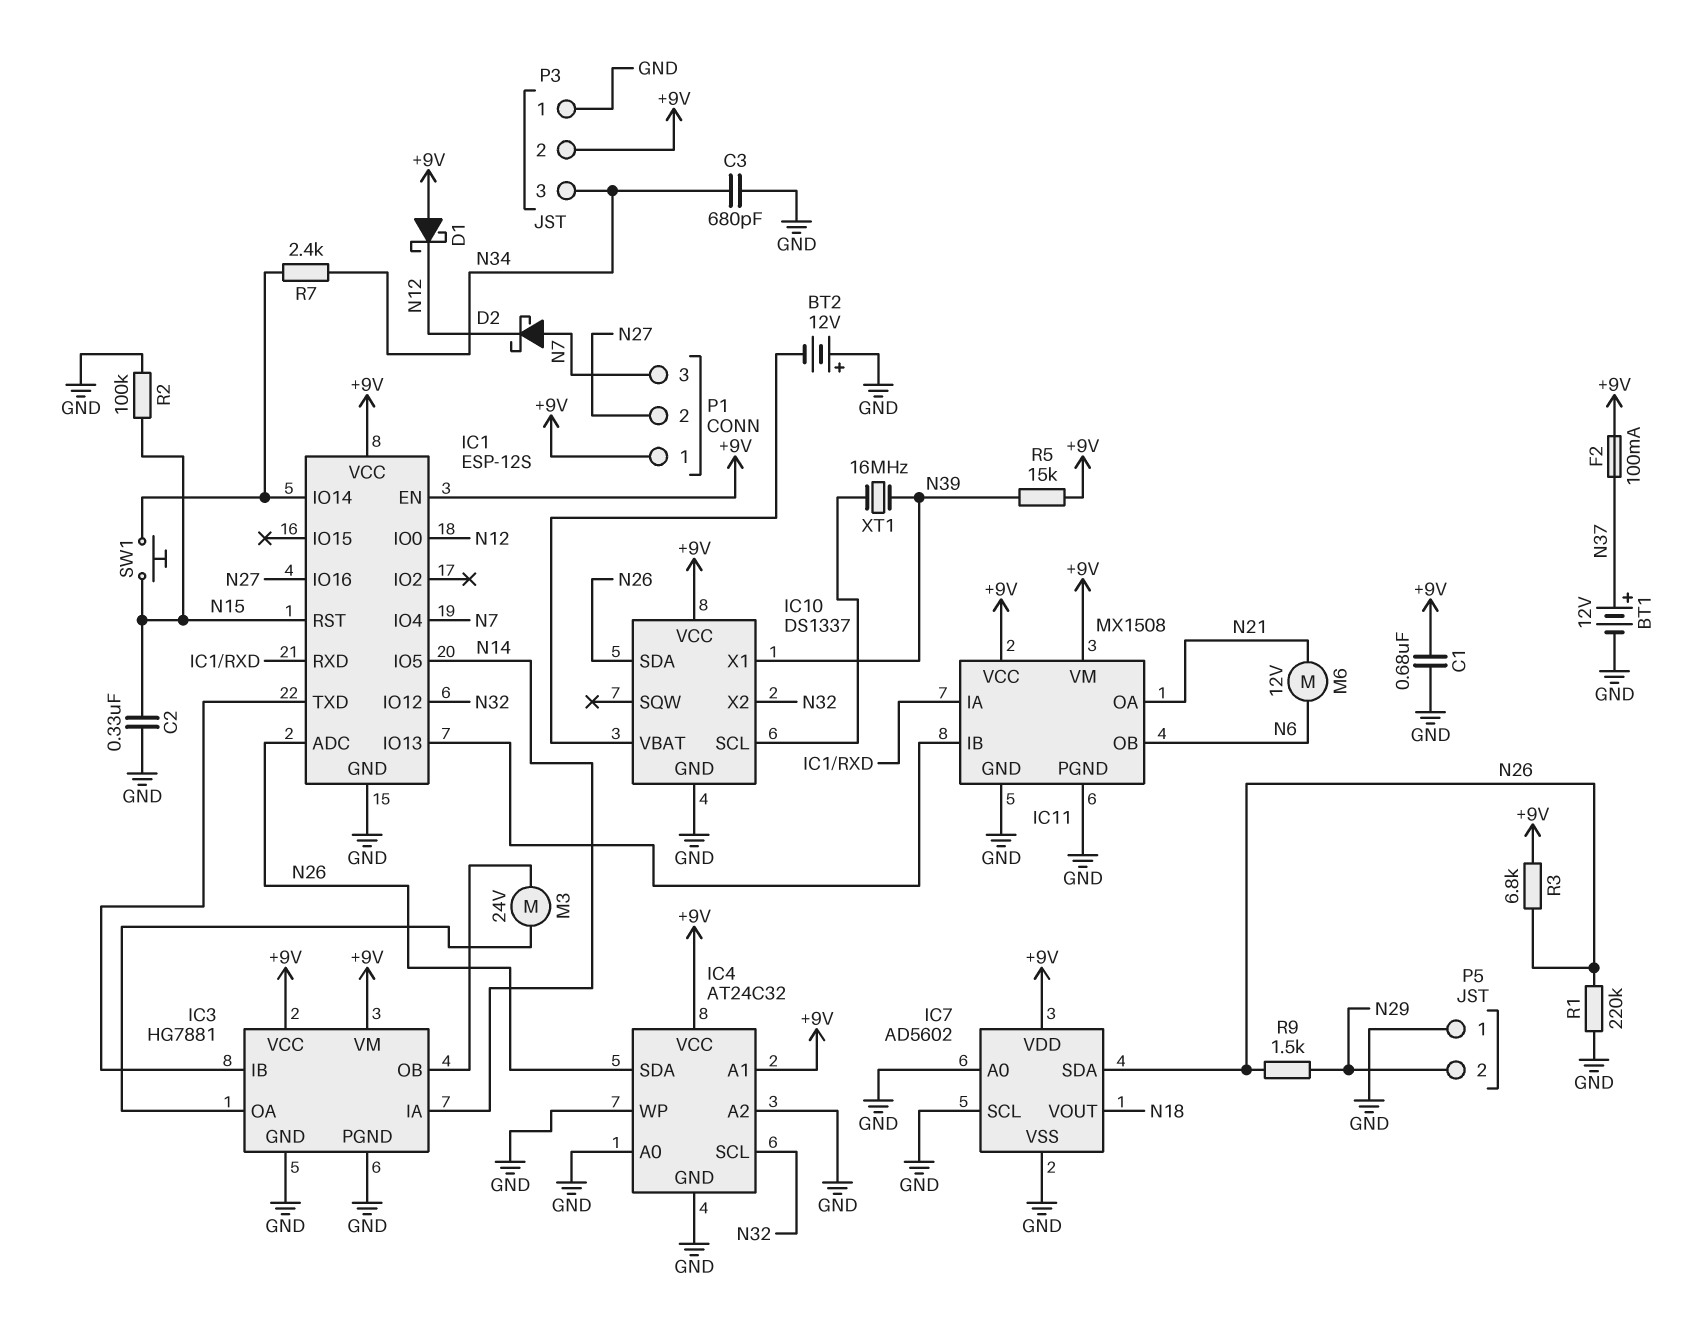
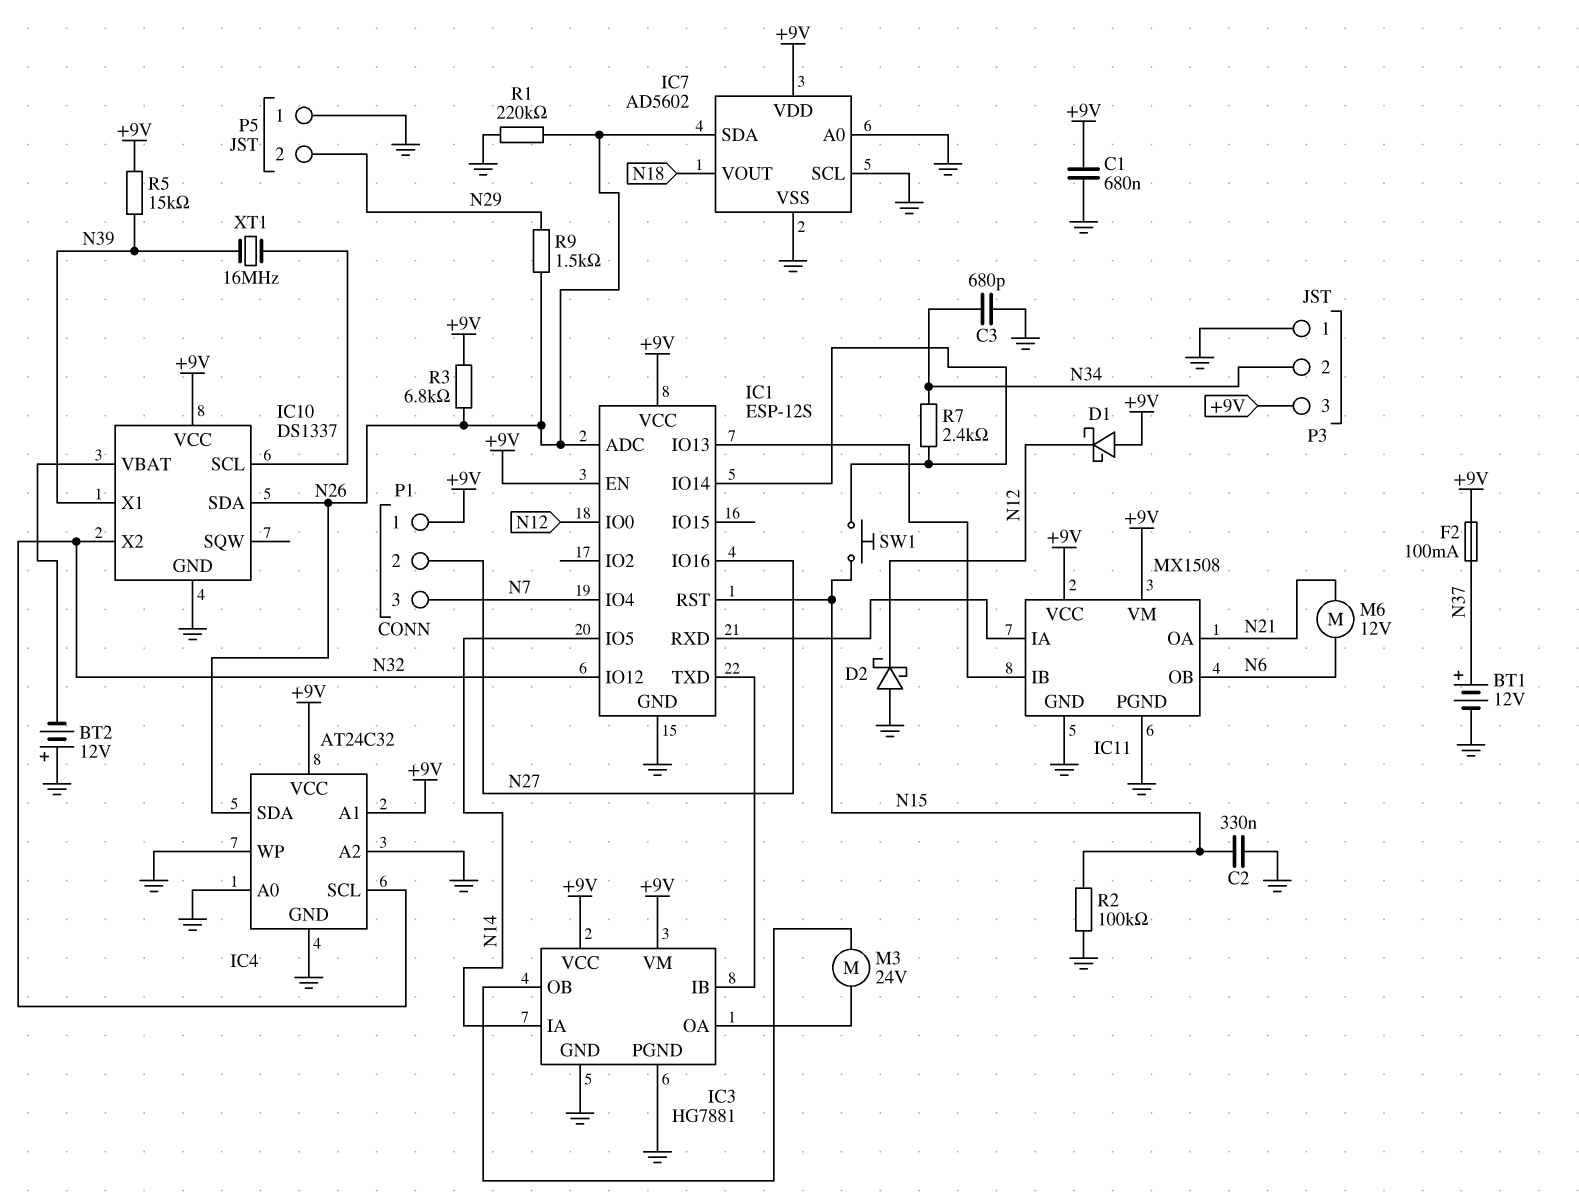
D2: schottky (A N7, K N12) -> schottky (A GND, K N12)
P3 pin 2: +9V -> N34
P3 pin 3: N34 -> +9V

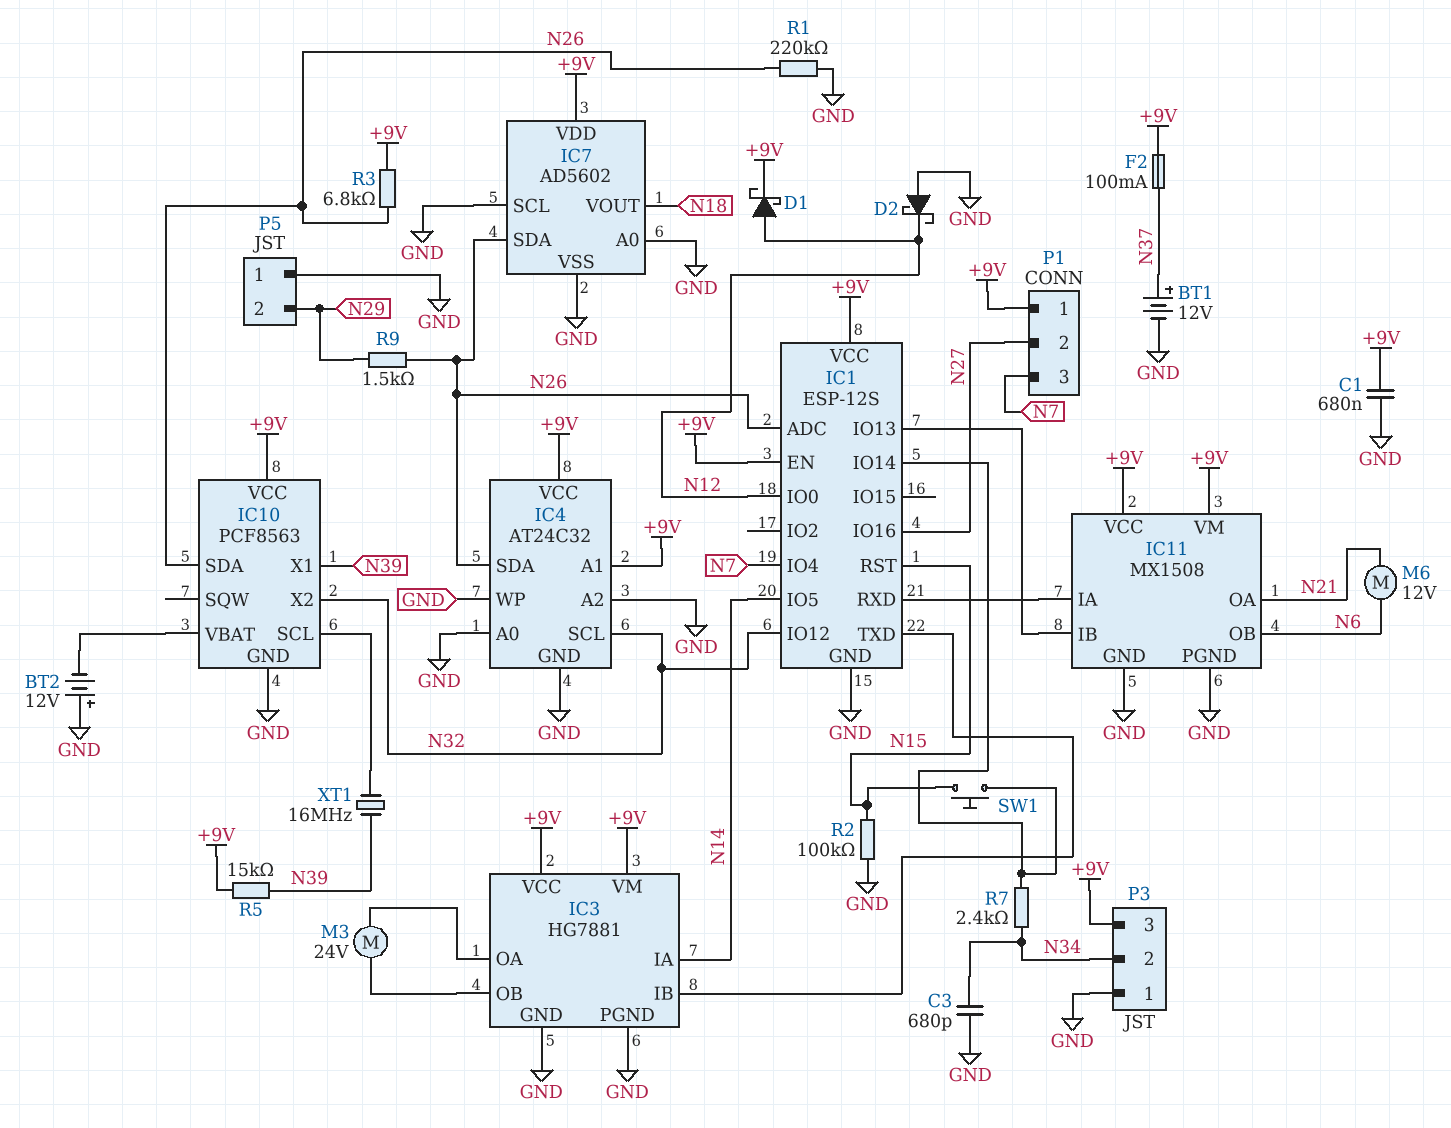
C2: 330nF (GND, N15) -> none
D1: schottky (A +9V, K N12) -> schottky (A N12, K +9V)
IC10: DS1337 -> PCF8563

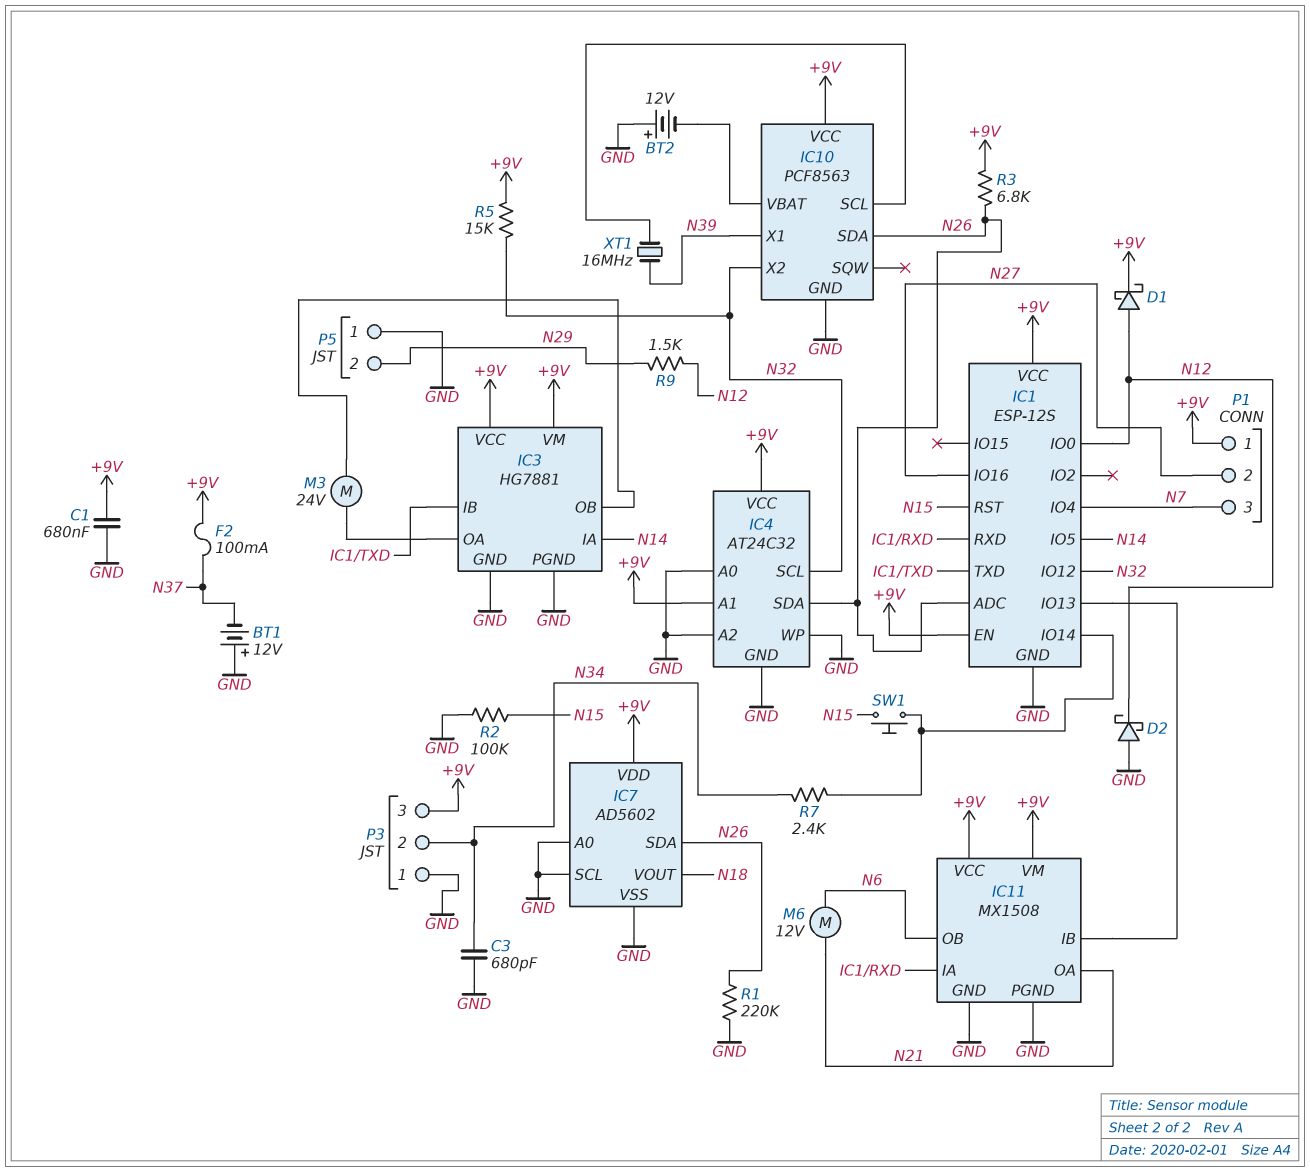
BT1: 12V (plus N37, minus GND) -> 12V (plus GND, minus N37)
R5: 15k (+9V, N39) -> 15k (+9V, N32)
R9: 1.5k (N26, N29) -> 1.5k (N12, N29)

